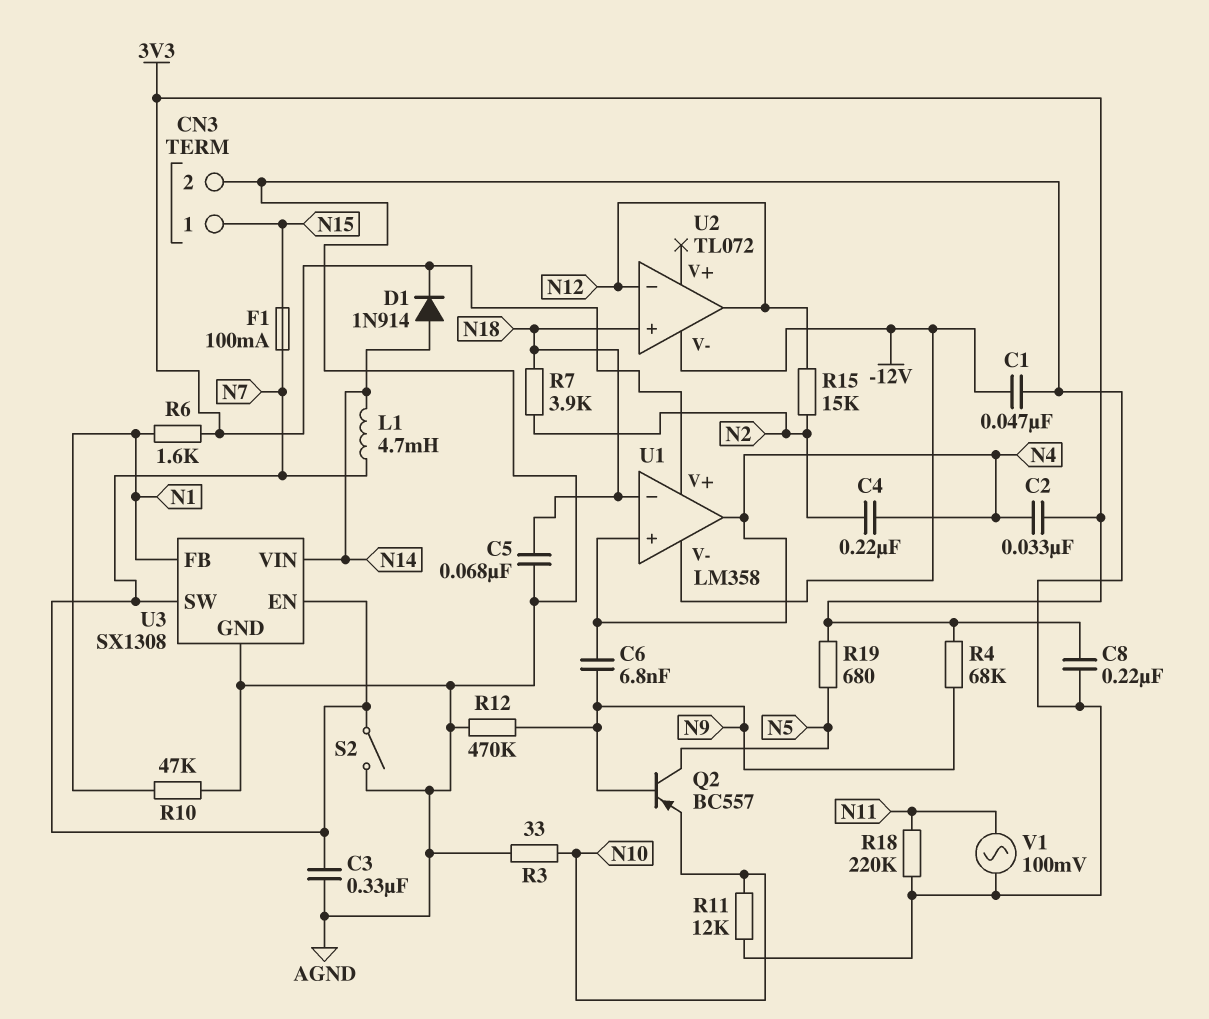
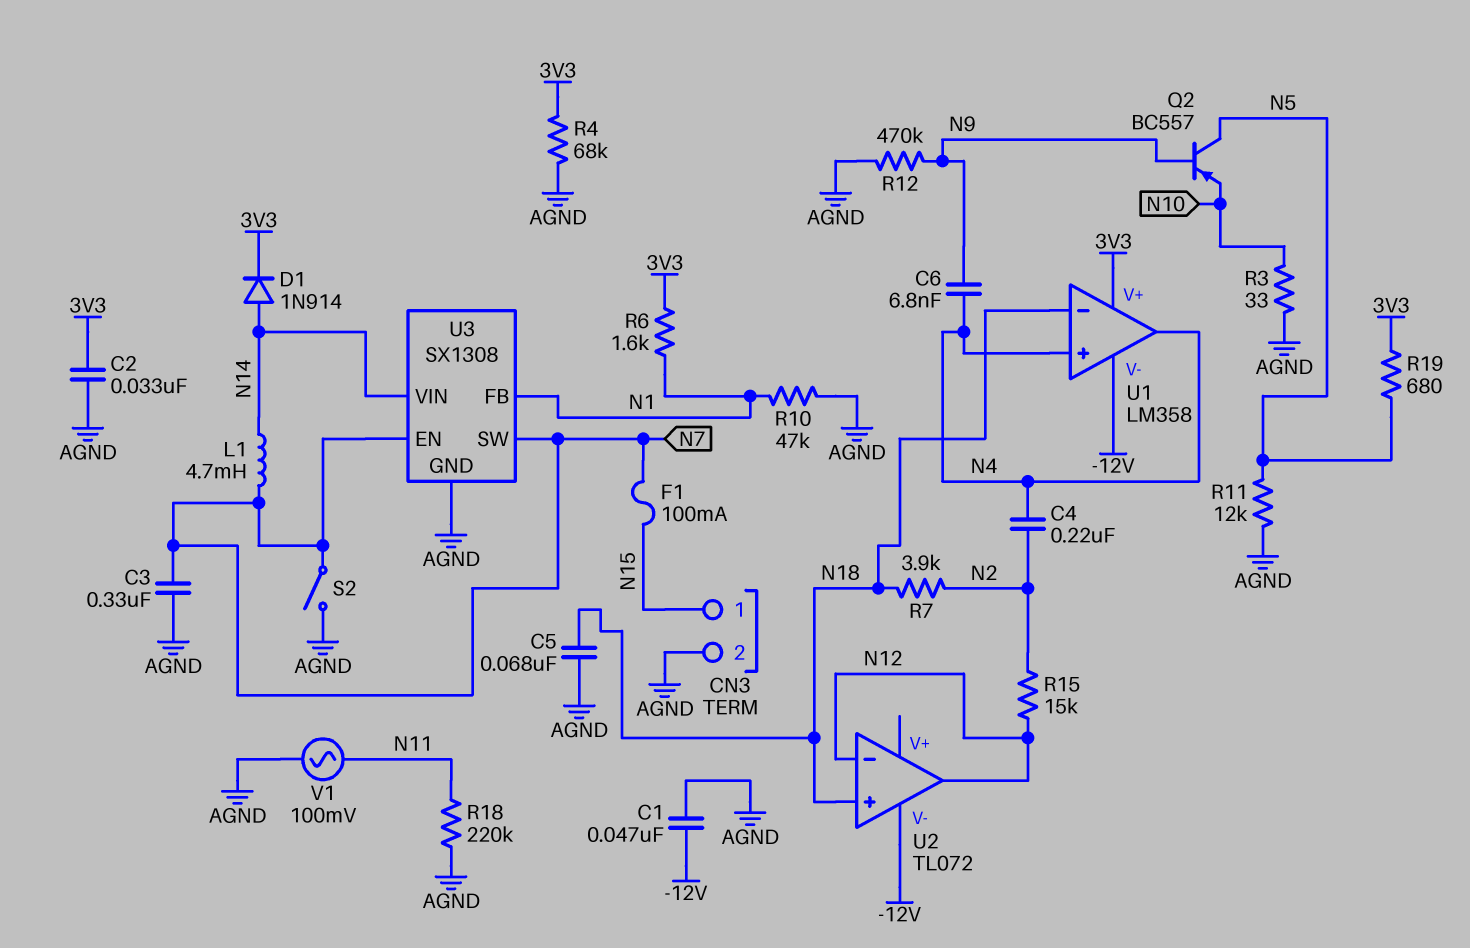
C2: 33nF (3V3, N4) -> 33nF (3V3, AGND)
C8: 220nF (3V3, AGND) -> none
R4: 68k (3V3, N9) -> 68k (3V3, AGND)
R11: 12k (AGND, N10) -> 12k (AGND, N5)

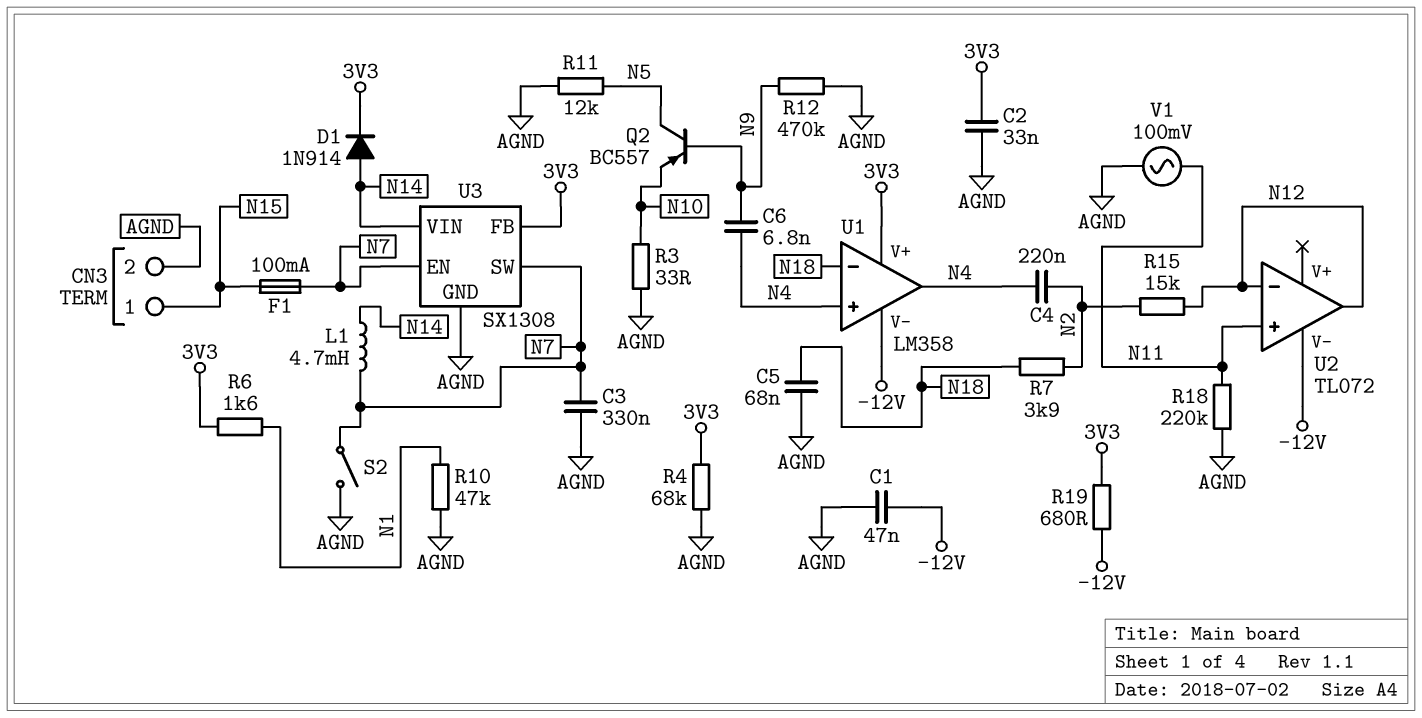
R19: 680 (3V3, N5) -> 680 (-12V, 3V3)
U2 pin in+: N18 -> N11
U3 pin FB: N1 -> 3V3

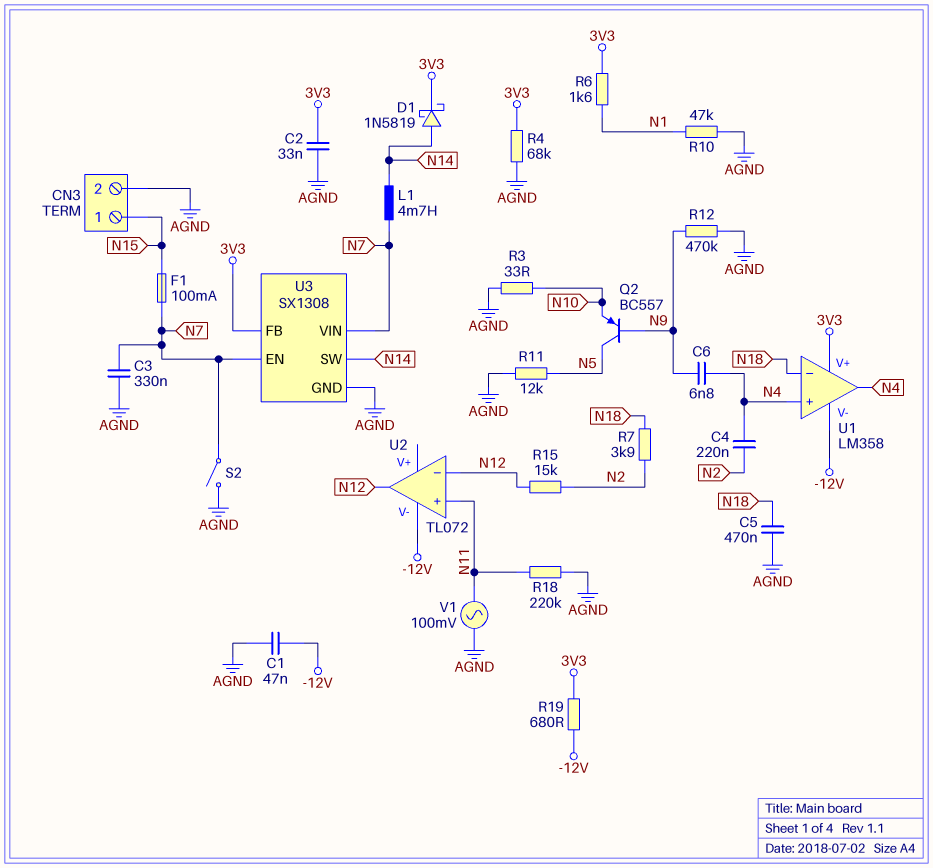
C5: 68nF (AGND, N18) -> 470nF (AGND, N18)
D1: diode 1N914 (A N14, K 3V3) -> schottky 1N5819 (A N14, K 3V3)
U3 pin SW: N7 -> N14
U3 pin VIN: N14 -> N7

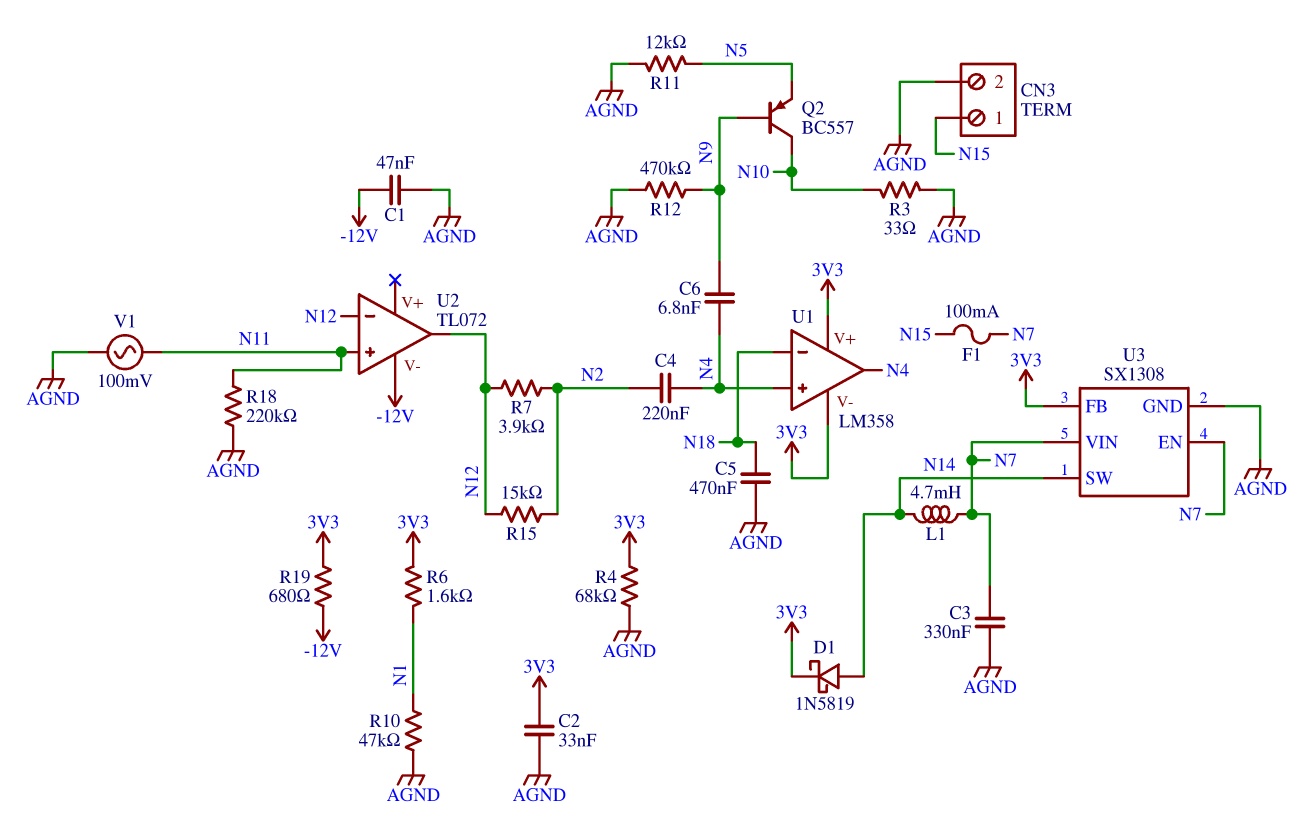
Q2: PNP BC557 (B N9, C N5, E N10) -> PNP BC557 (B N9, C N10, E N5)
R7: 3.9k (N2, N18) -> 3.9k (N2, N12)
S2: switch (AGND, N7) -> none
U1 pin V-: -12V -> 3V3

